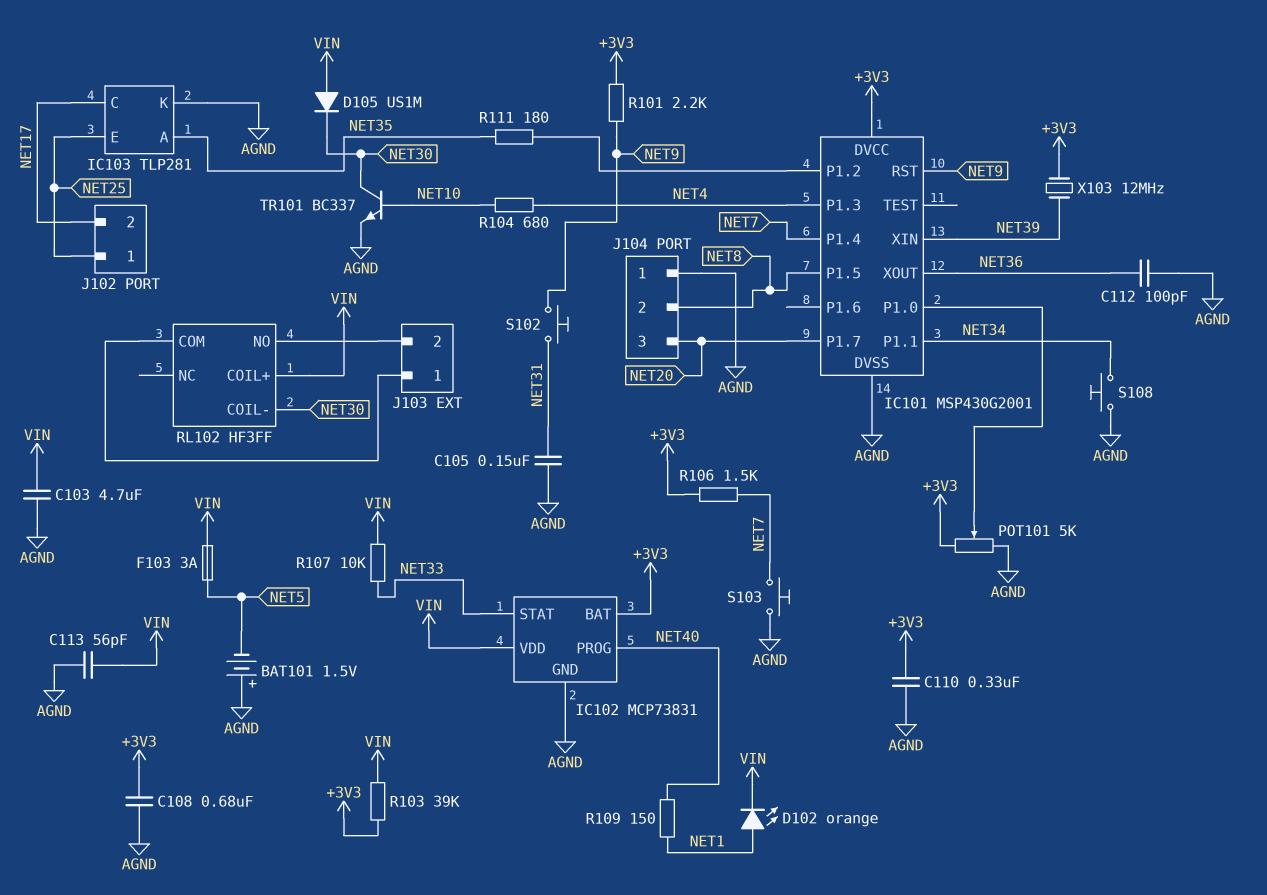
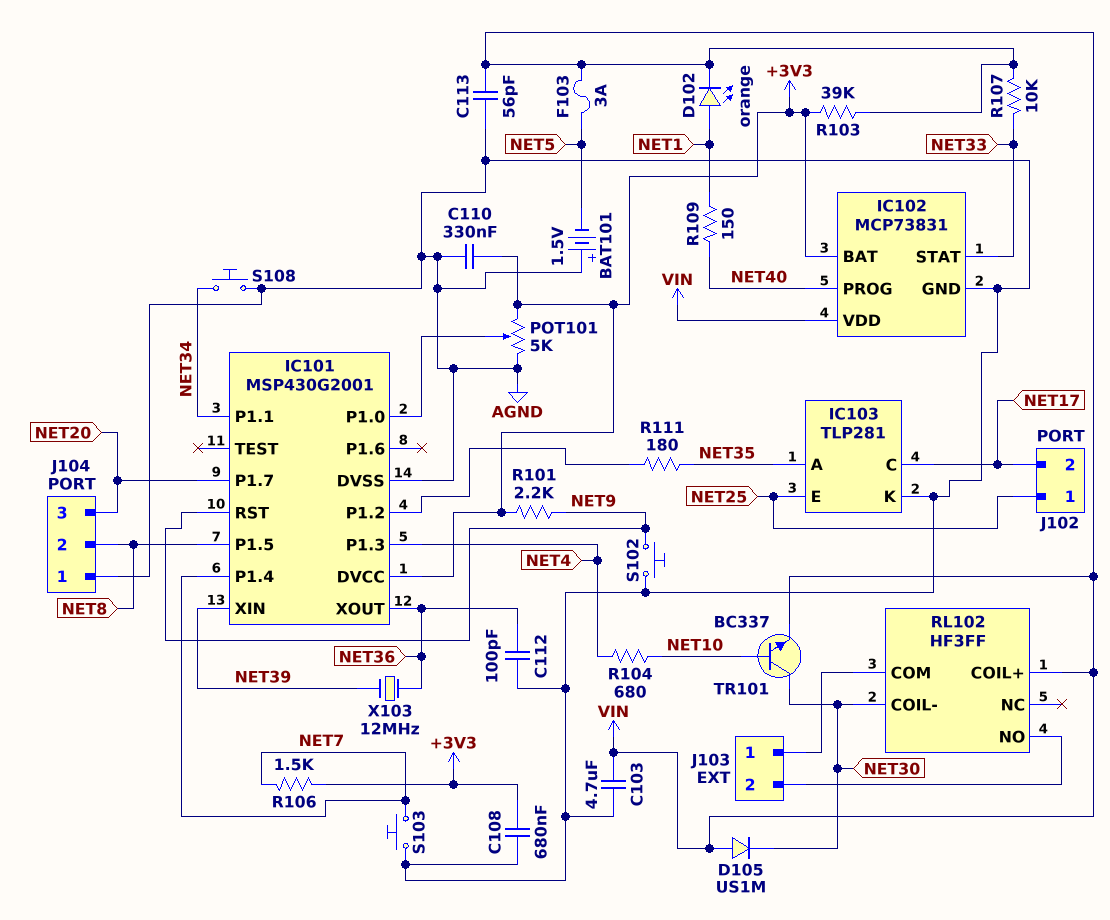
C105: 150nF (AGND, NET31) -> none
S102: button (NET9, NET31) -> button (AGND, NET9)
TR101: NPN BC337 (B NET10, C NET30, E AGND) -> NPN BC337 (B NET10, C NET30, E VIN)
X103: 12MHz (+3V3, NET39) -> 12MHz (NET36, NET39)

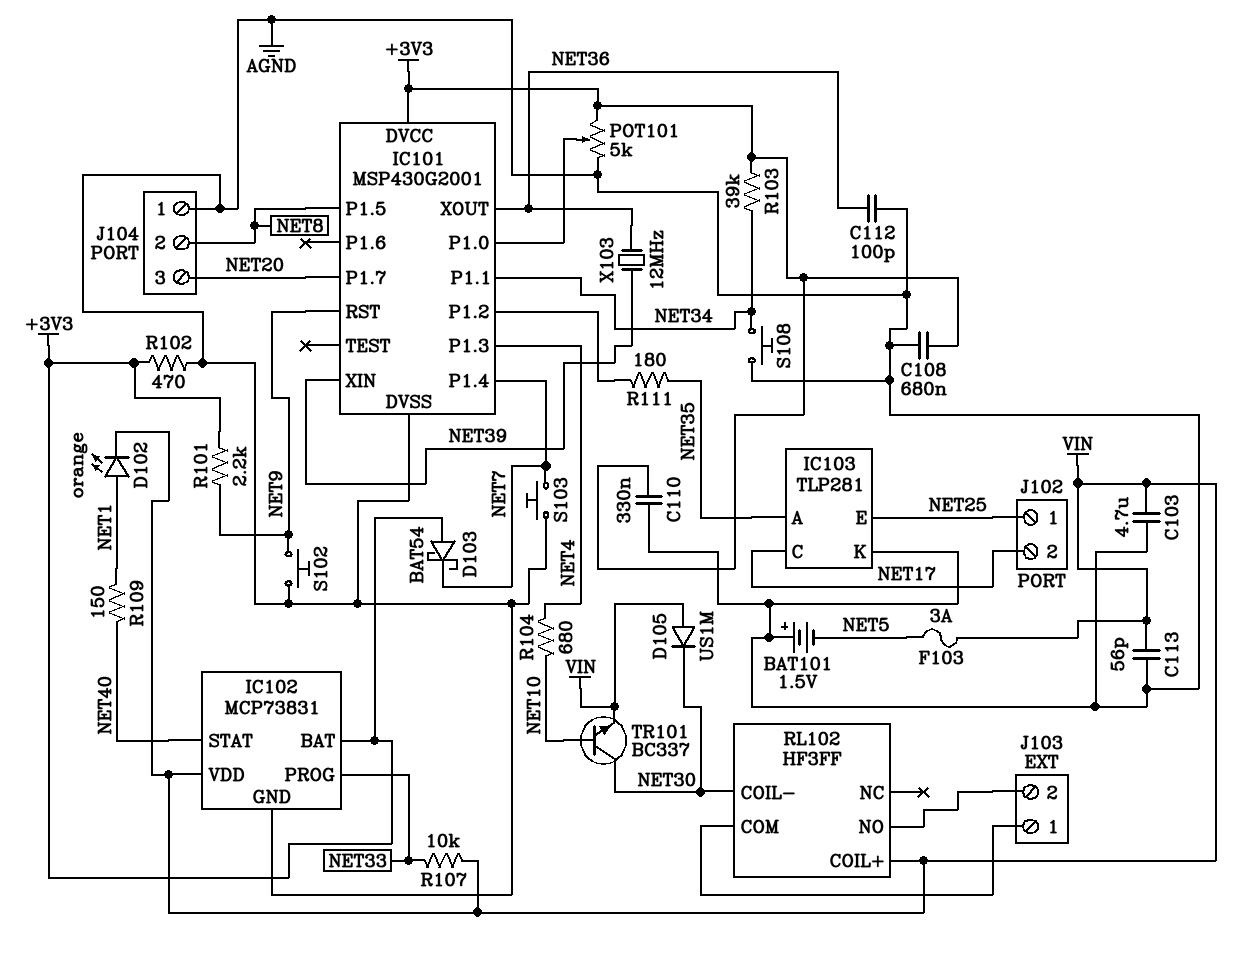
D103: none -> schottky BAT54 (A +3V3, K NET7)
IC102 pin PROG: NET40 -> NET33
IC102 pin STAT: NET33 -> NET40
R102: none -> 470 (+3V3, AGND)
R103: 39k (+3V3, VIN) -> 39k (+3V3, NET34)
R106: 1.5k (+3V3, NET7) -> none

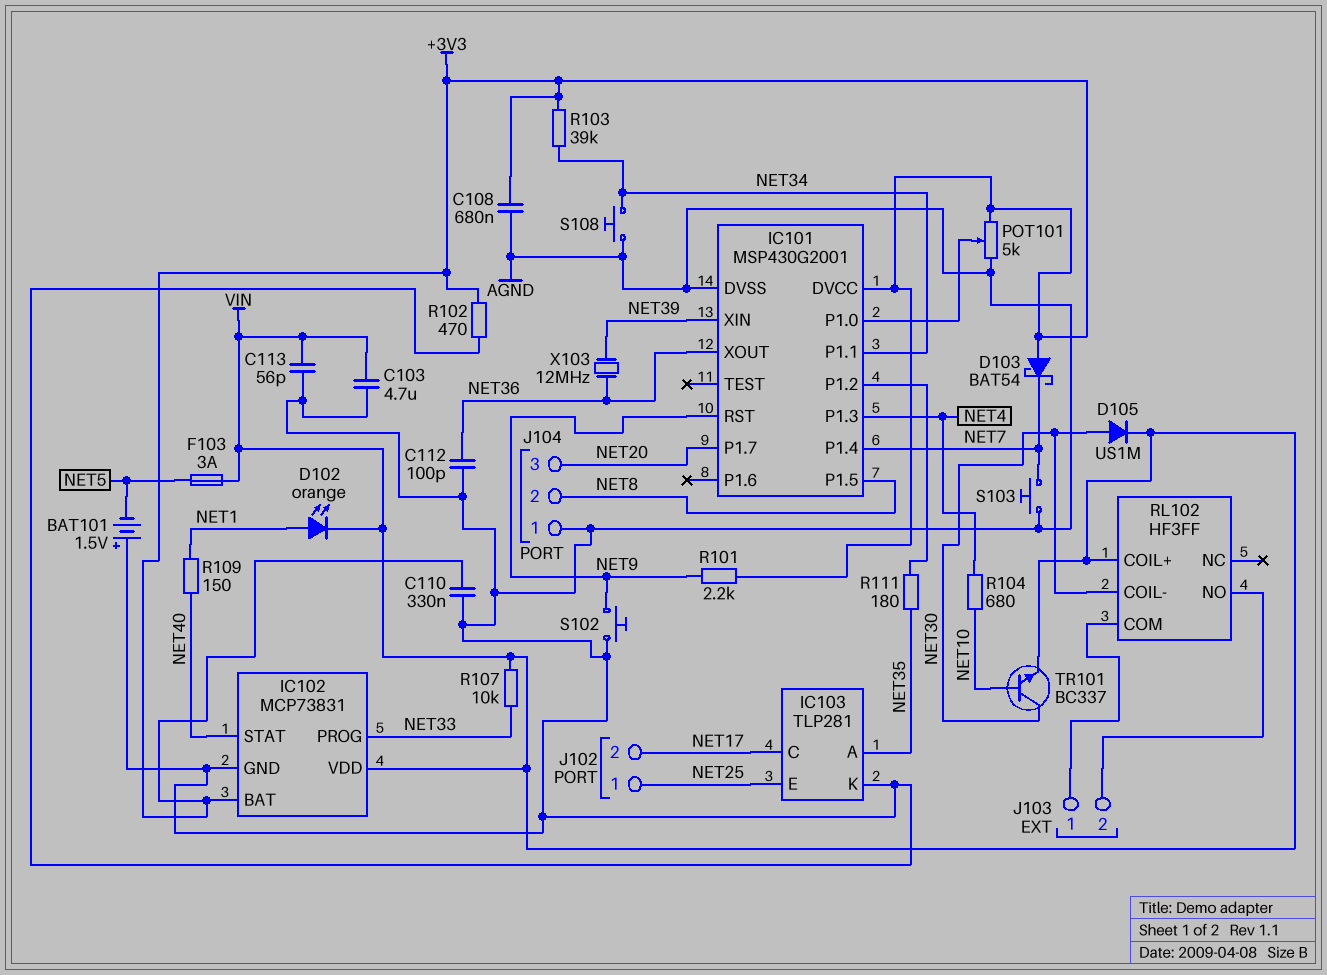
D105: diode US1M (A VIN, K NET30) -> diode US1M (A NET30, K VIN)

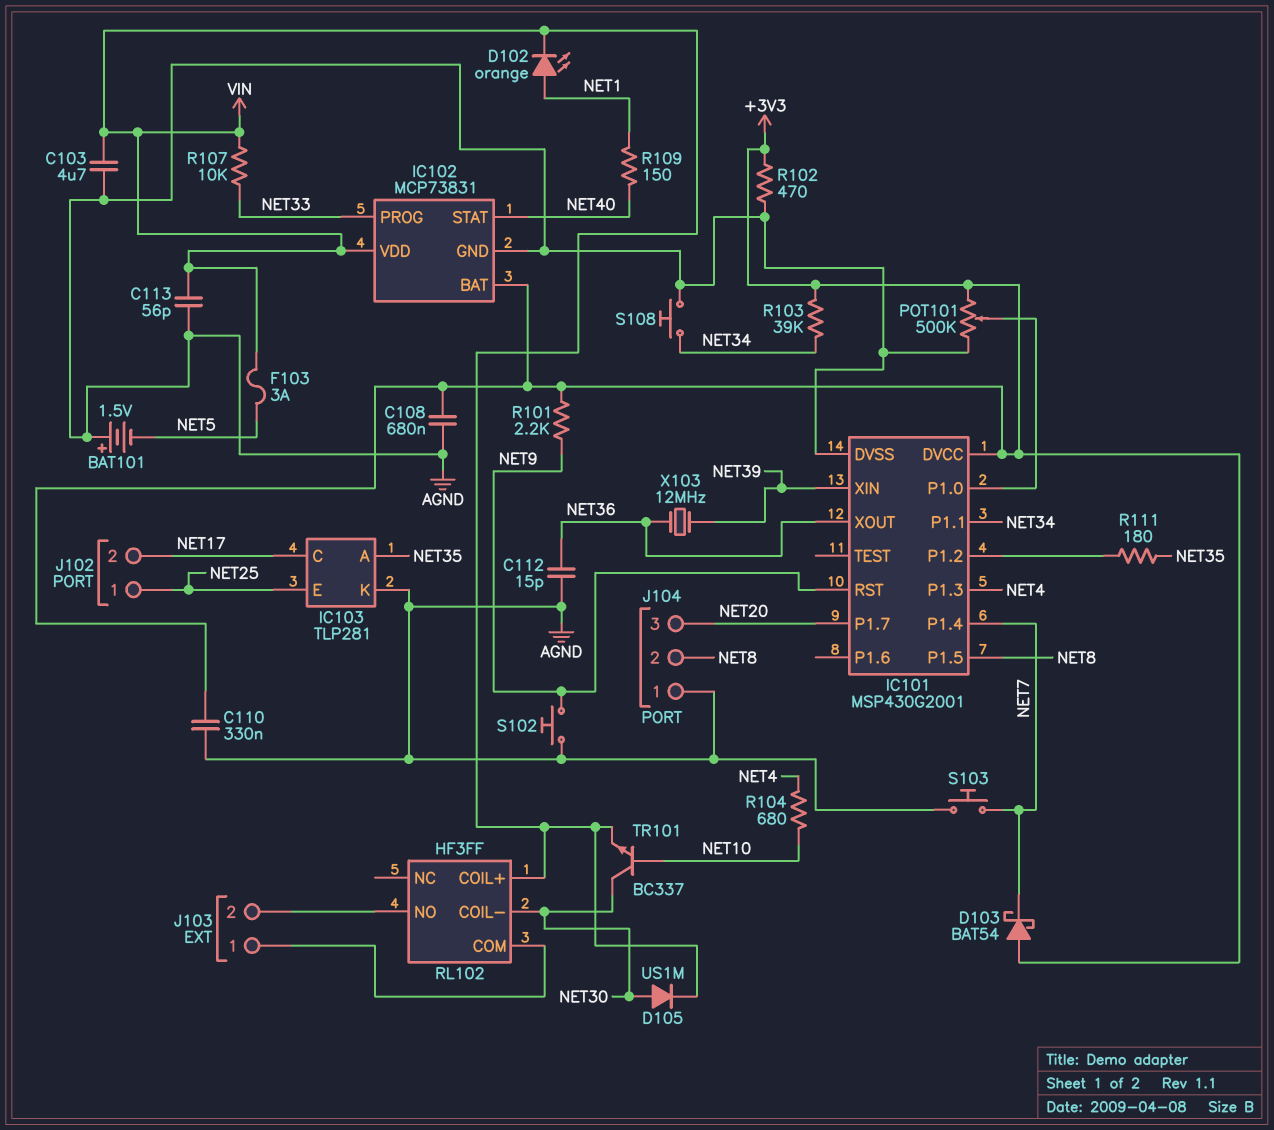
C112: 100pF (AGND, NET36) -> 15pF (AGND, NET36)
POT101: 5k (+3V3, AGND, wiper IC101/P1.0) -> 500k (+3V3, AGND, wiper IC101/P1.0)

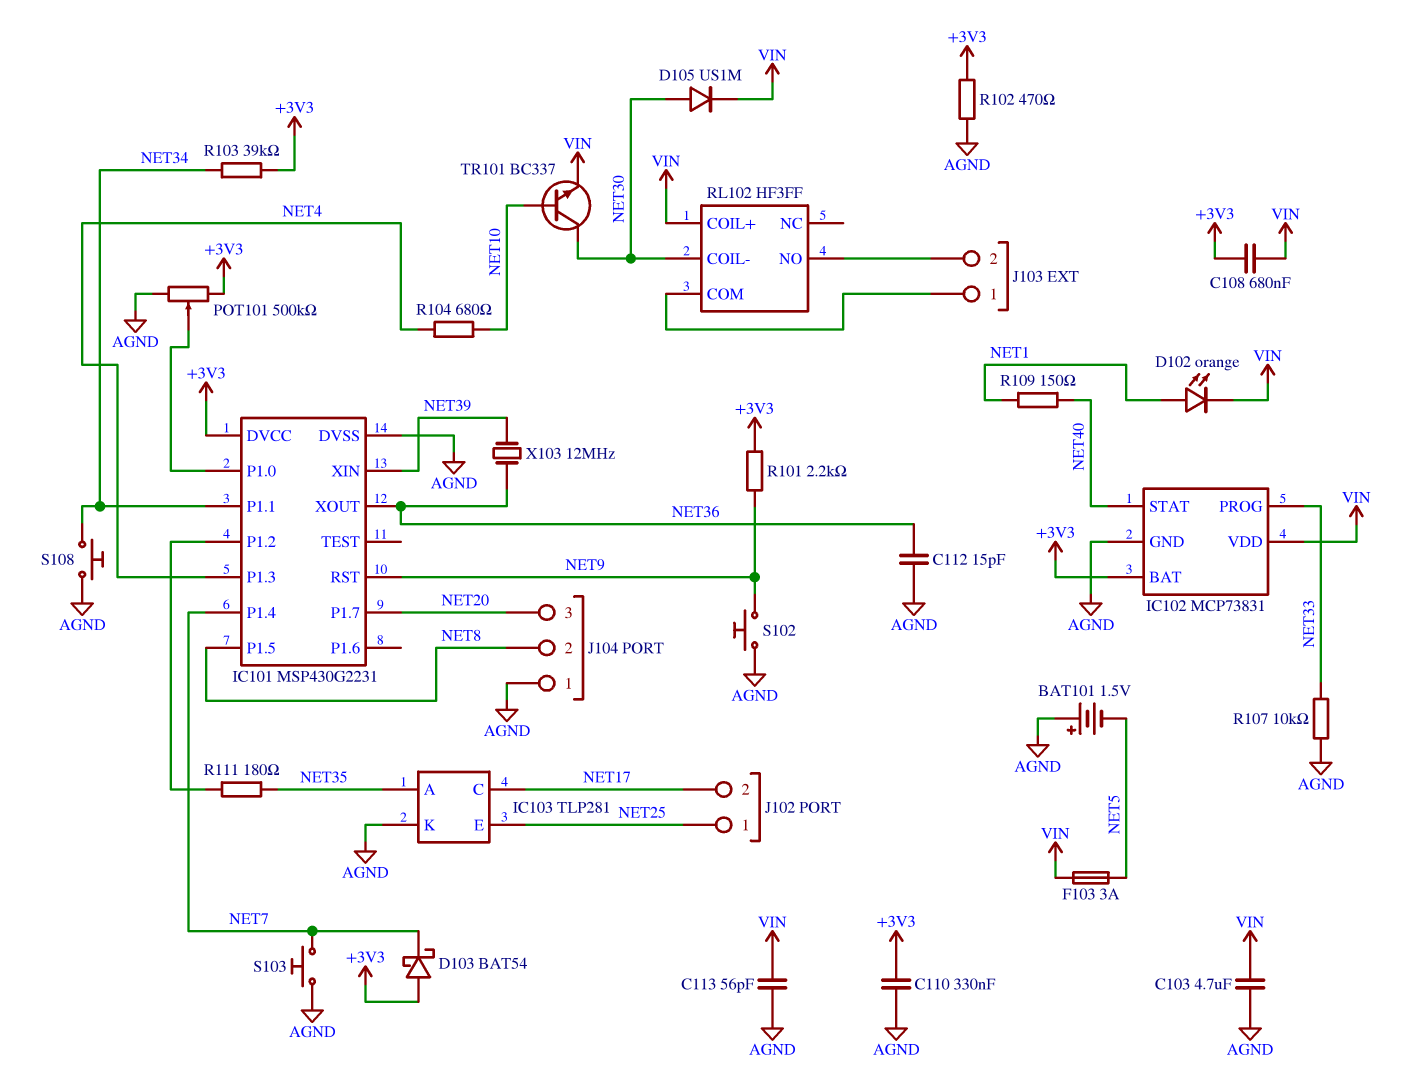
C108: 680nF (+3V3, AGND) -> 680nF (+3V3, VIN)
IC101: MSP430G2001 -> MSP430G2231
R107: 10k (NET33, VIN) -> 10k (AGND, NET33)

